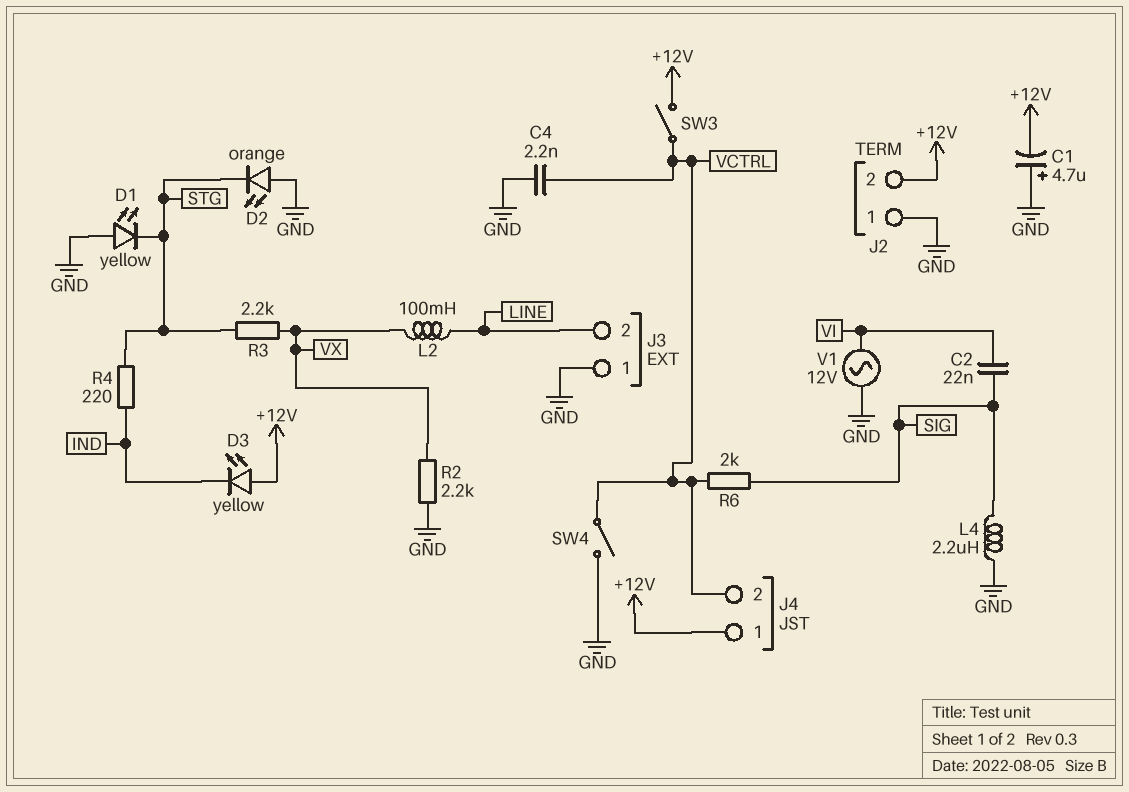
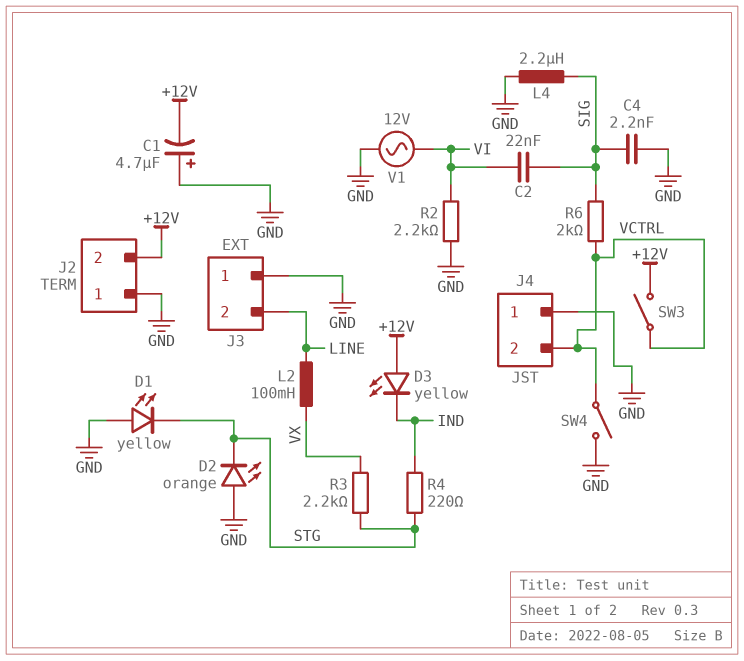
C4: 2.2nF (GND, VCTRL) -> 2.2nF (GND, SIG)
J4 pin 1: +12V -> GND
R2: 2.2k (GND, VX) -> 2.2k (GND, VI)

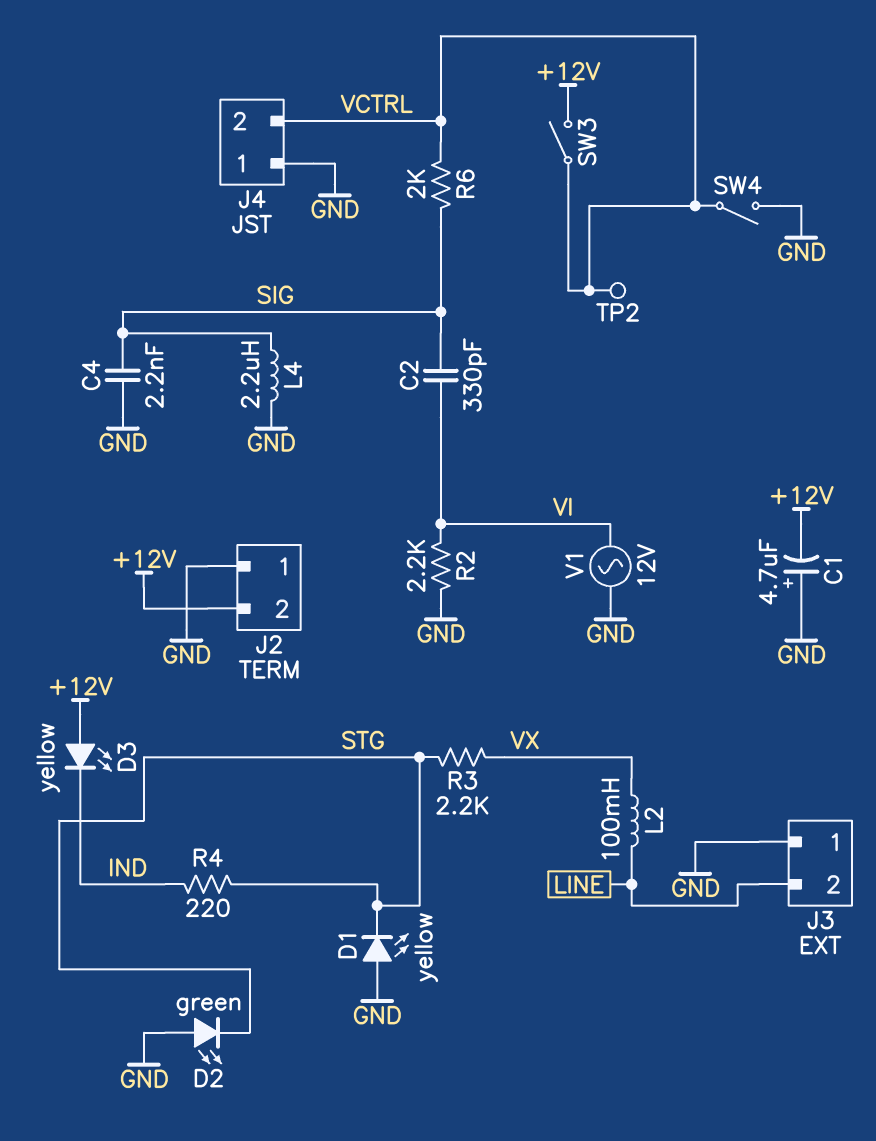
C2: 22nF (SIG, VI) -> 330pF (SIG, VI)
D2: LED orange (A GND, K STG) -> LED green (A GND, K STG)
TP2: none -> test point (VCTRL)

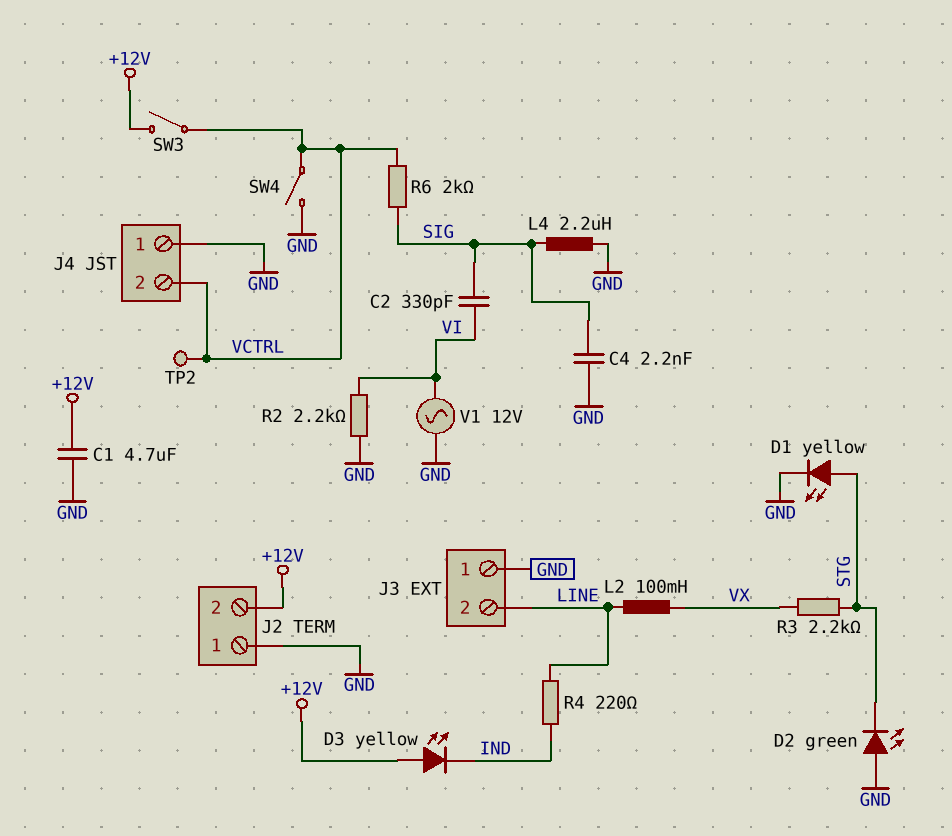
C1: 4.7uF (plus GND, minus +12V) -> 4.7uF (+12V, GND)
D1: LED yellow (A GND, K STG) -> LED yellow (A STG, K GND)
R4: 220 (IND, STG) -> 220 (IND, LINE)

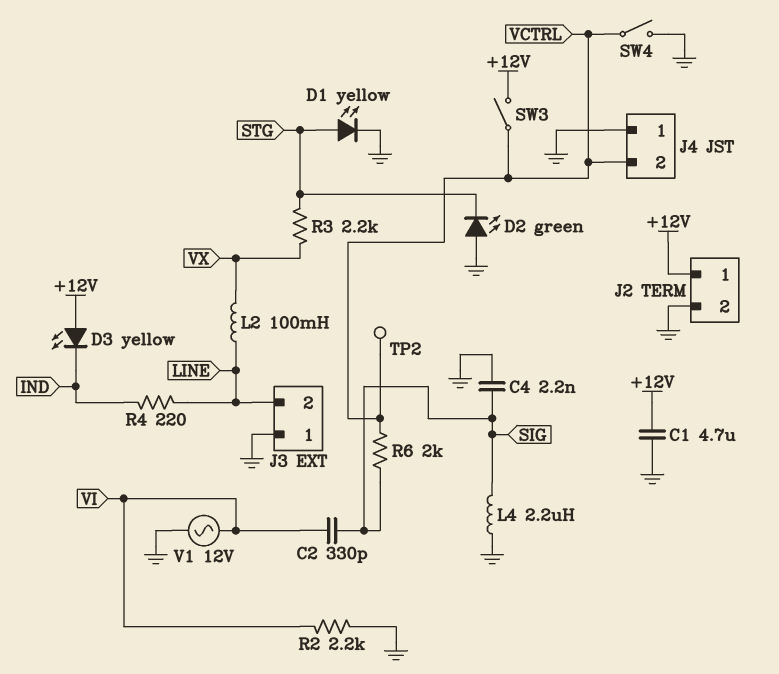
J2 pin 1: GND -> +12V
J2 pin 2: +12V -> GND

